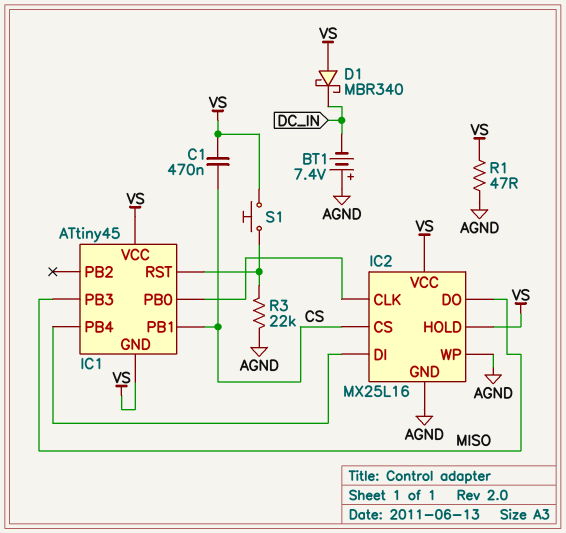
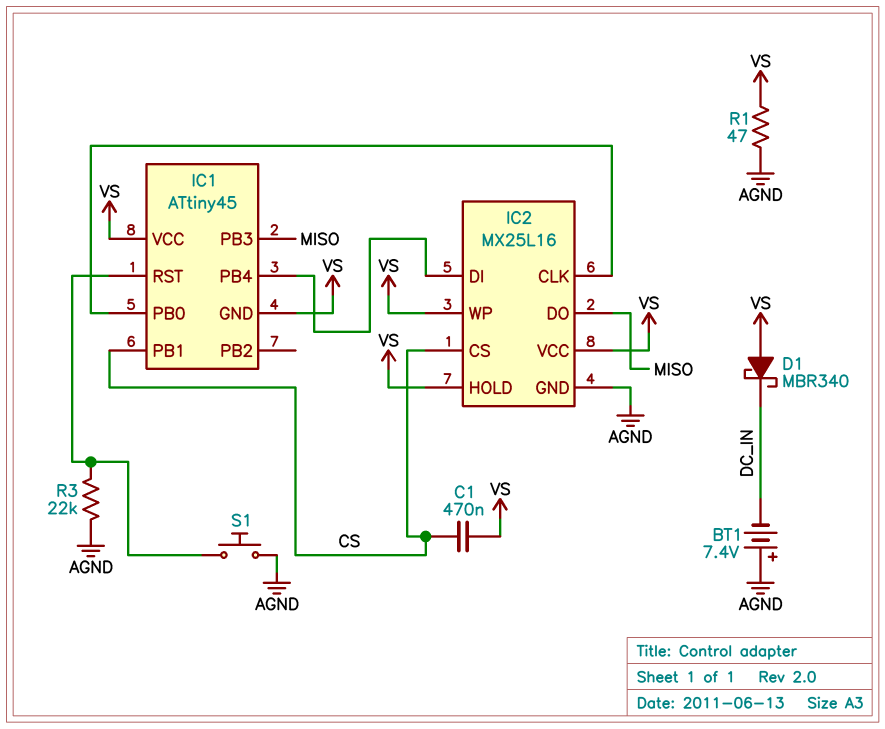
IC2 pin WP: AGND -> VS
S1: button (IC1/RST, VS) -> button (AGND, IC1/RST)

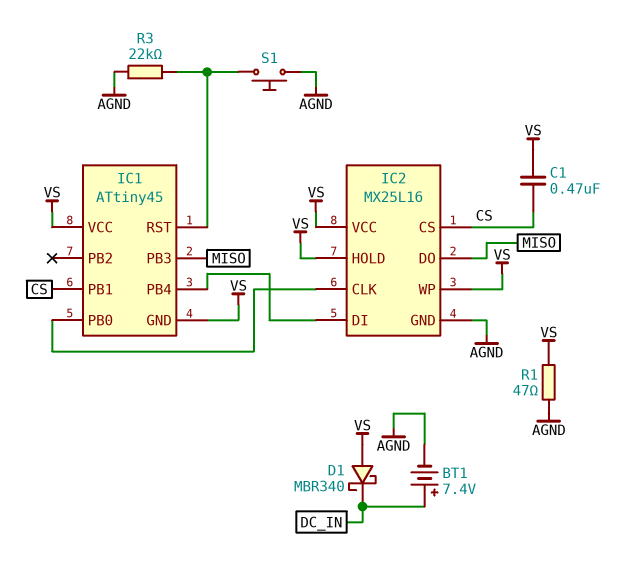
BT1: 7.4V (plus AGND, minus DC_IN) -> 7.4V (plus DC_IN, minus AGND)

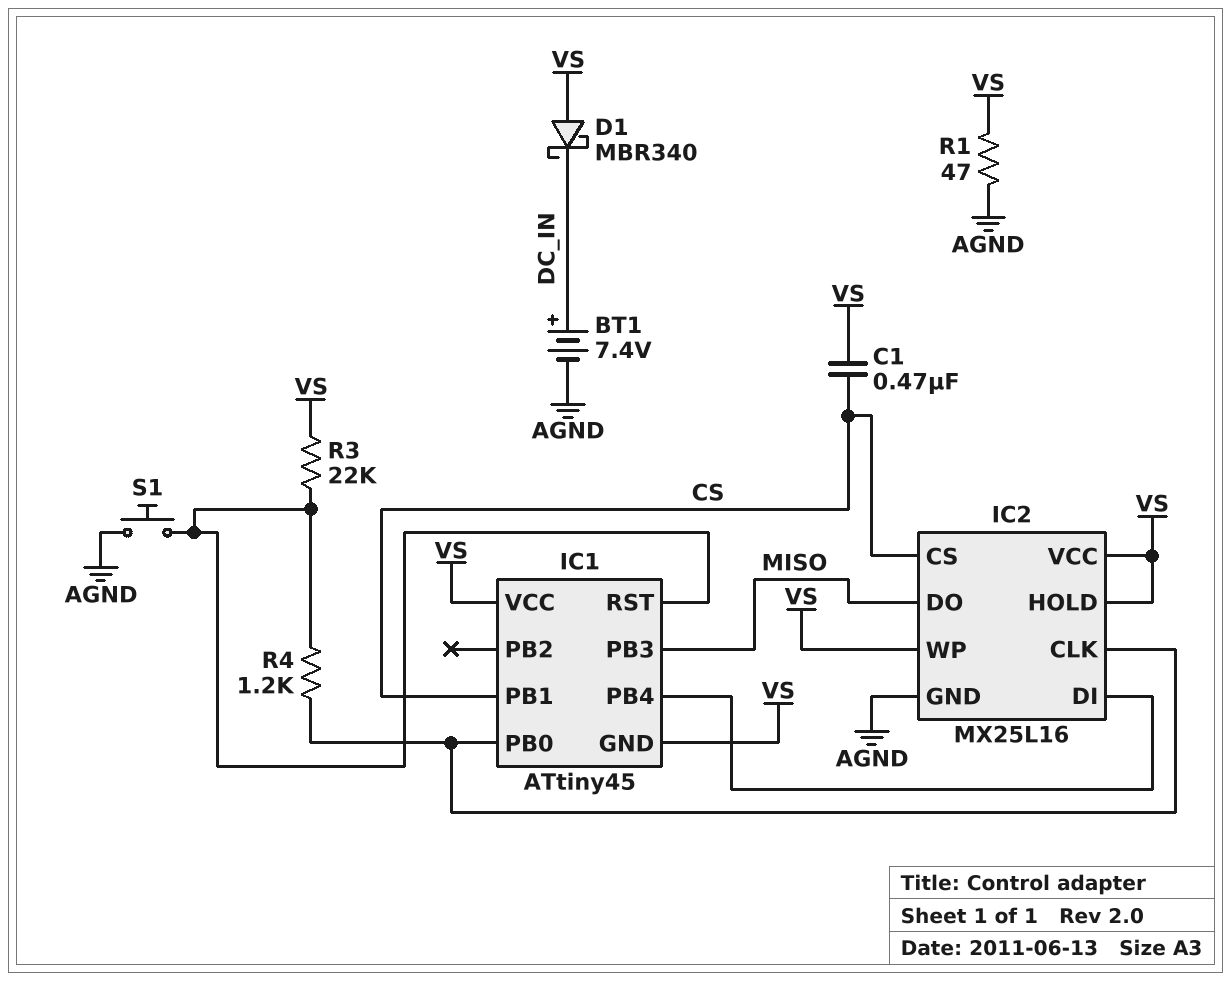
R3: 22k (AGND, IC1/RST) -> 22k (IC1/RST, VS)
R4: none -> 1.2k (IC1/PB0, IC1/RST)

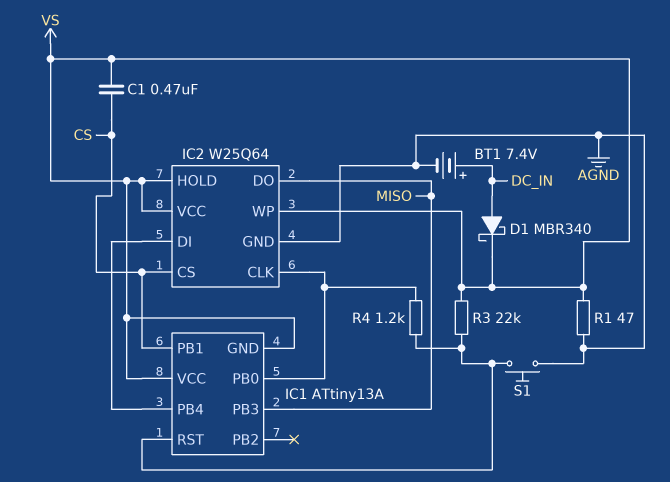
D1: schottky MBR340 (A VS, K DC_IN) -> schottky MBR340 (A DC_IN, K VS)
IC1: ATtiny45 -> ATtiny13A
IC2: MX25L16 -> W25Q64

